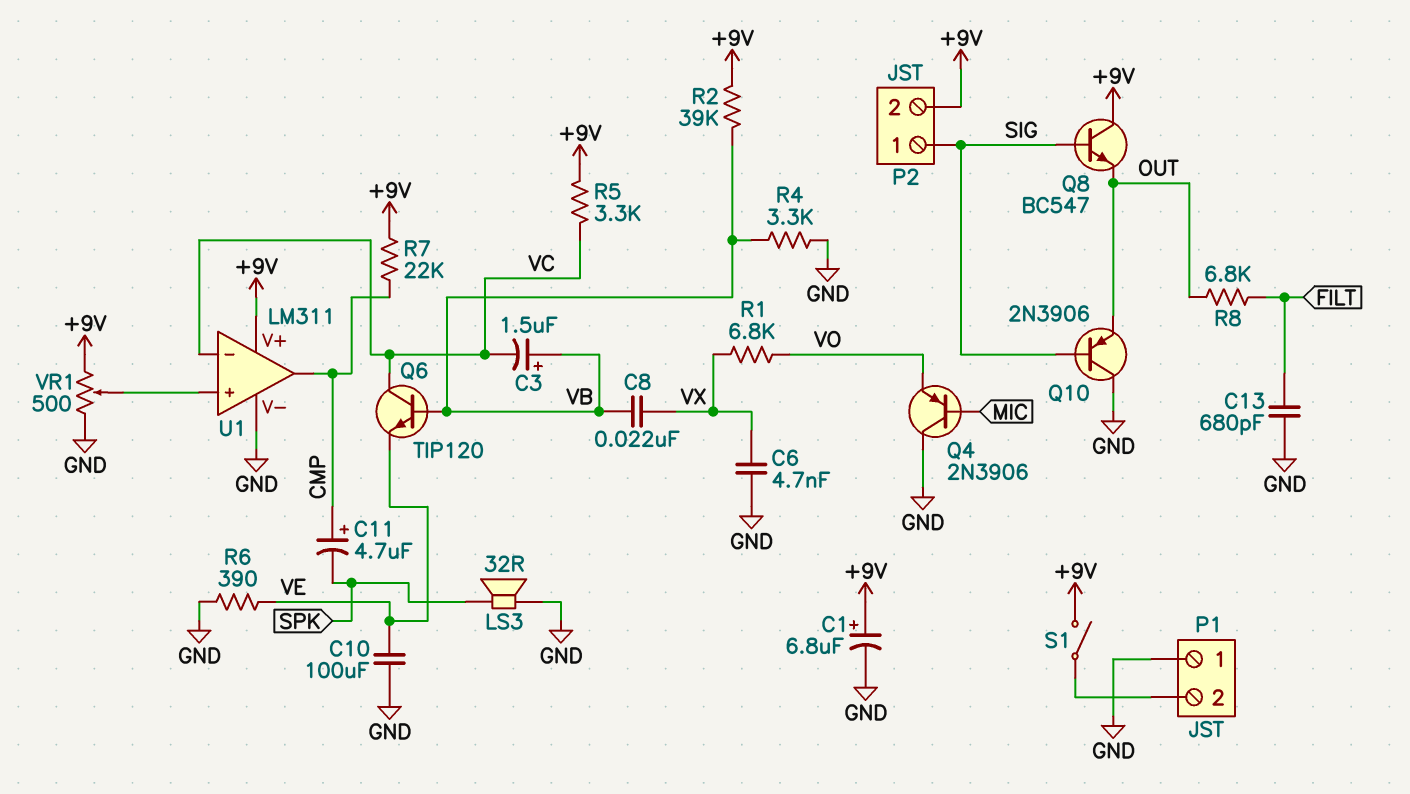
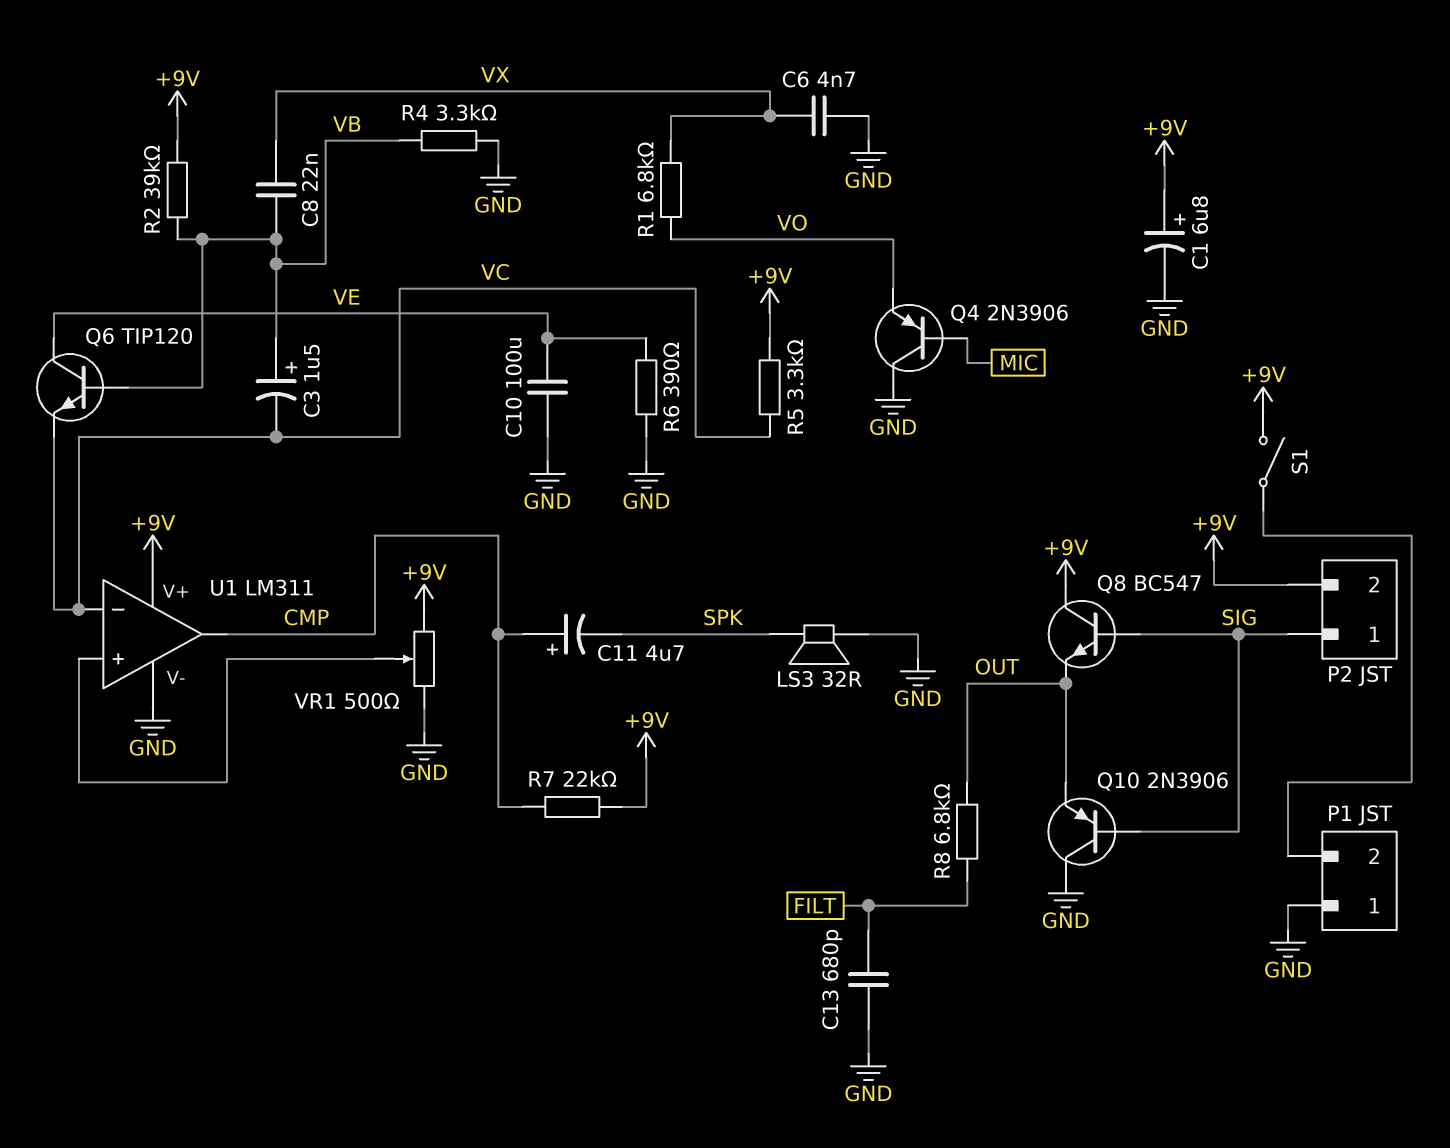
Q6: NPN TIP120 (B VB, C VC, E VE) -> NPN TIP120 (B VB, C VE, E VC)

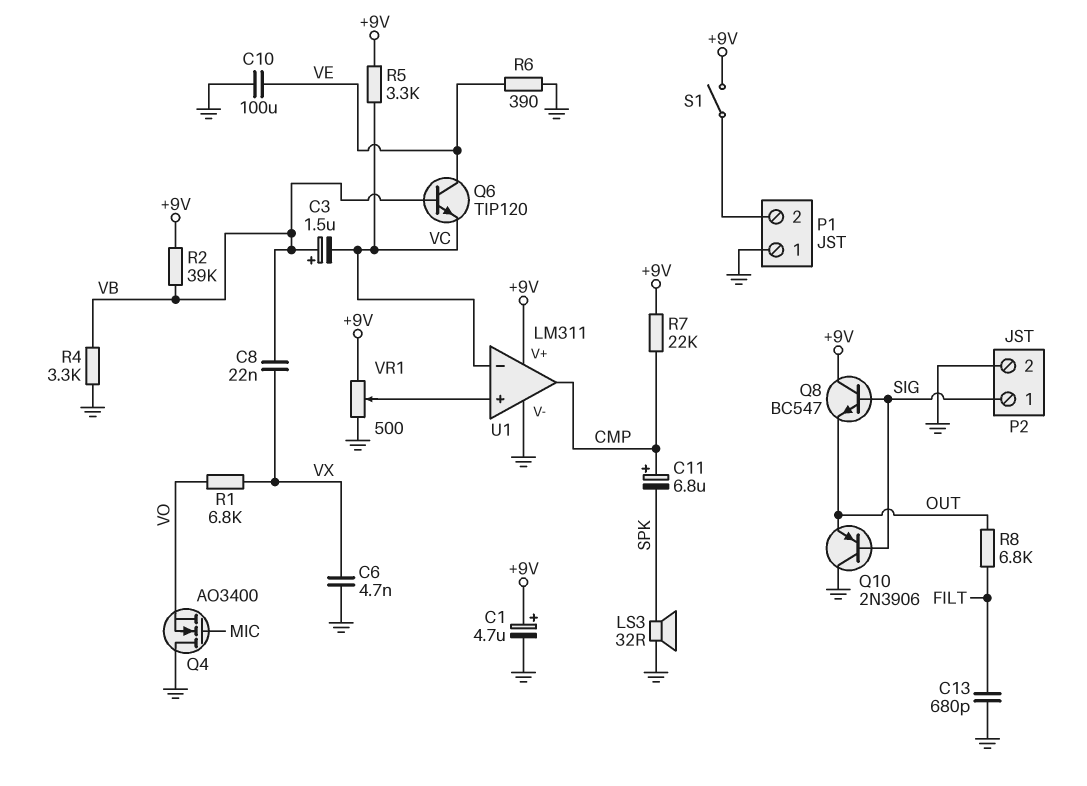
C1: 6.8uF (plus +9V, minus GND) -> 4.7uF (plus +9V, minus GND)
C11: 4.7uF (plus CMP, minus SPK) -> 6.8uF (plus CMP, minus SPK)
P2 pin 2: +9V -> GND
Q4: PNP 2N3906 (B MIC, C GND, E VO) -> NMOS AO3400 (G MIC, D GND, S VO)

